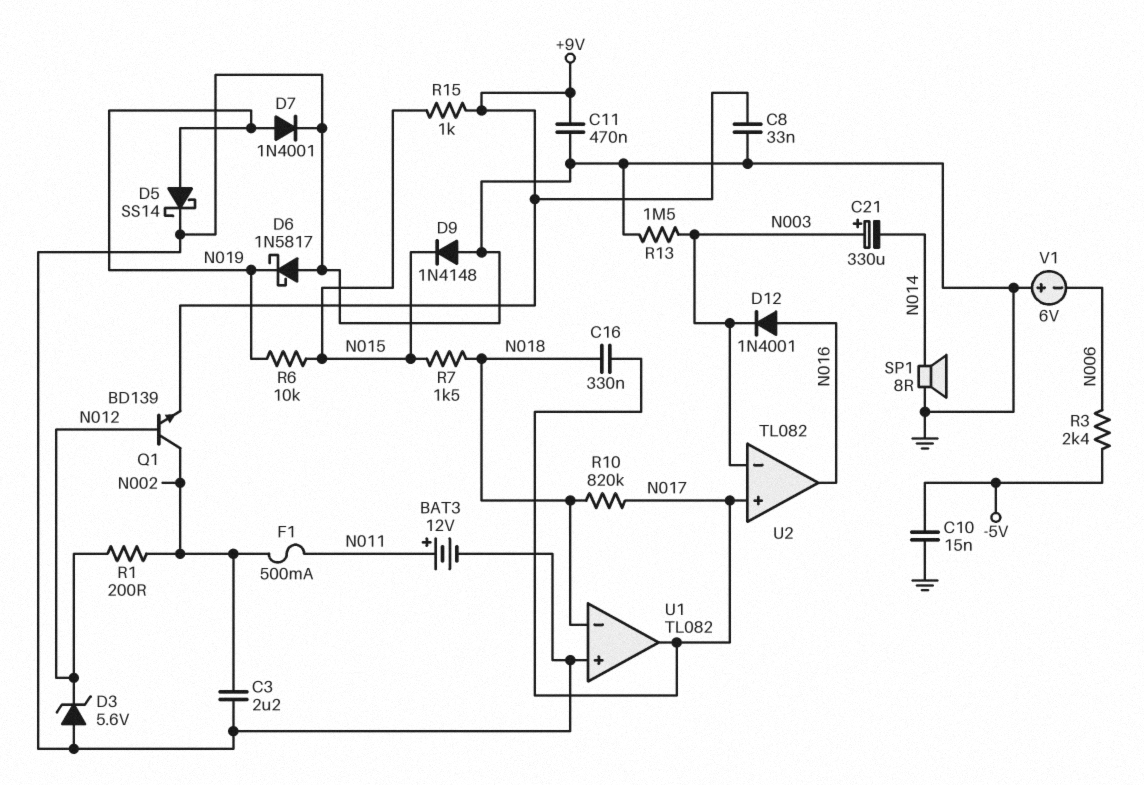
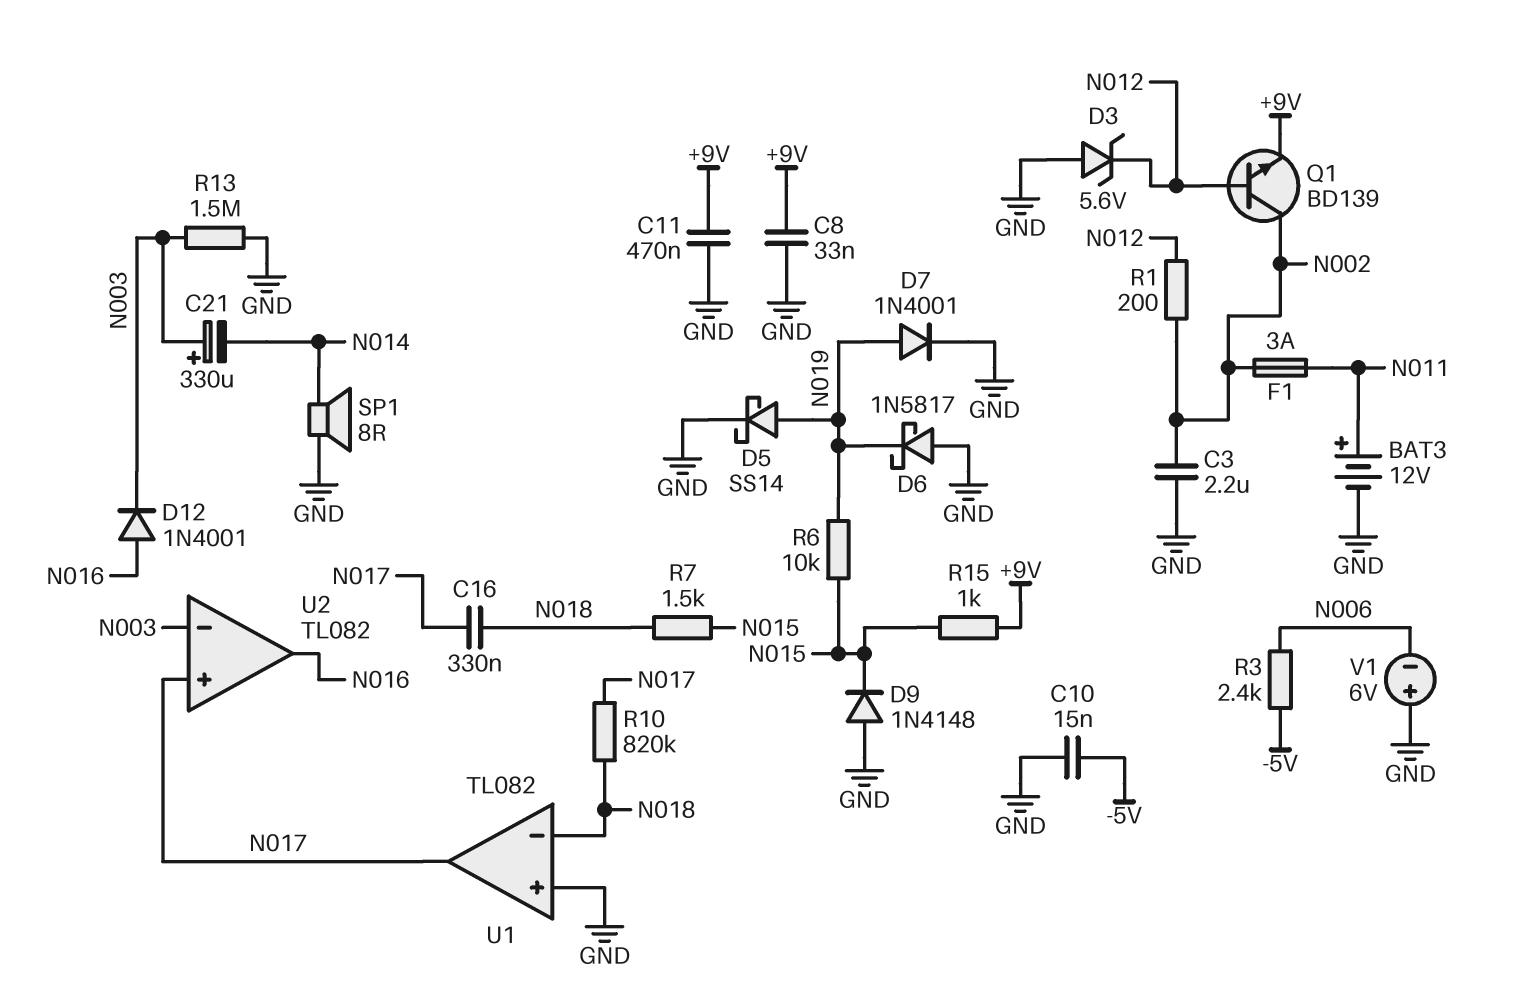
F1: 500mA (N002, N011) -> 3A (N002, N011)

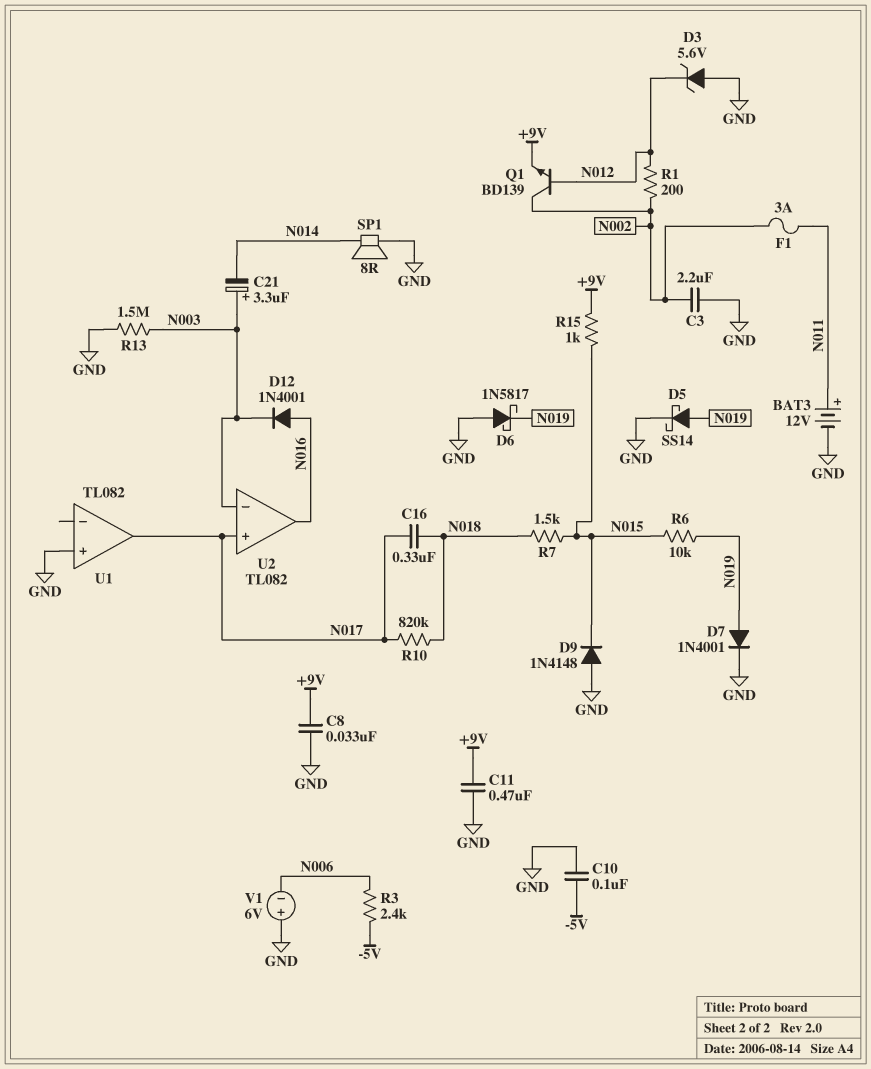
C10: 15nF (-5V, GND) -> 100nF (-5V, GND)
C21: 330uF (plus N003, minus N014) -> 3.3uF (plus N003, minus N014)
U1 pin in-: N018 -> none

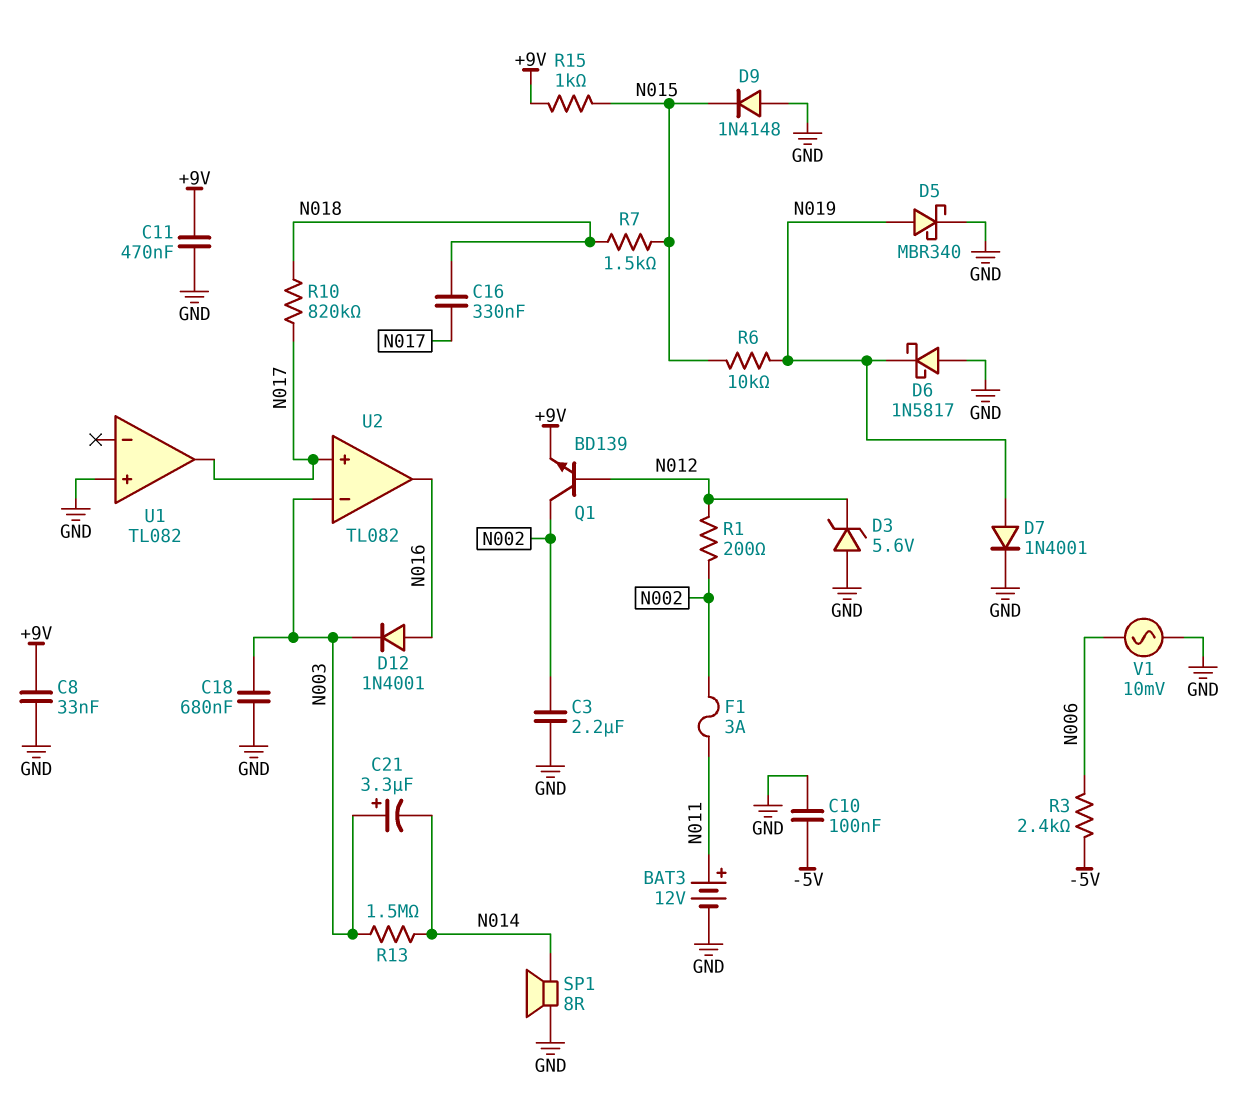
C18: none -> 680nF (GND, N003)
D5: schottky SS14 (A N019, K GND) -> schottky MBR340 (A N019, K GND)
R13: 1.5M (GND, N003) -> 1.5M (N003, N014)
V1: 6V (plus GND, minus N006) -> AC 10mV (GND, N006)

